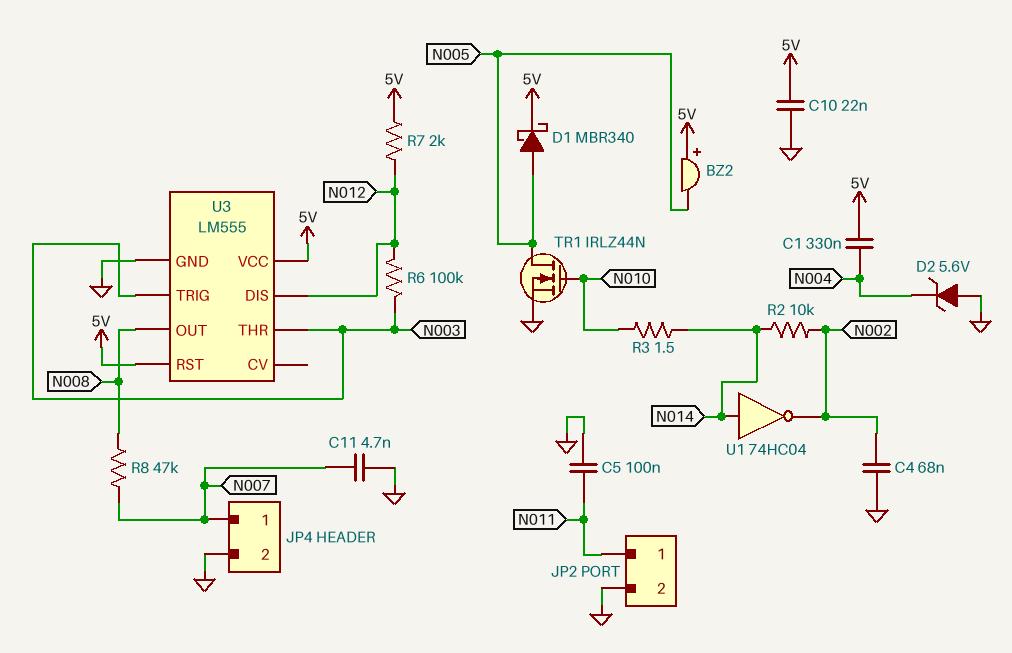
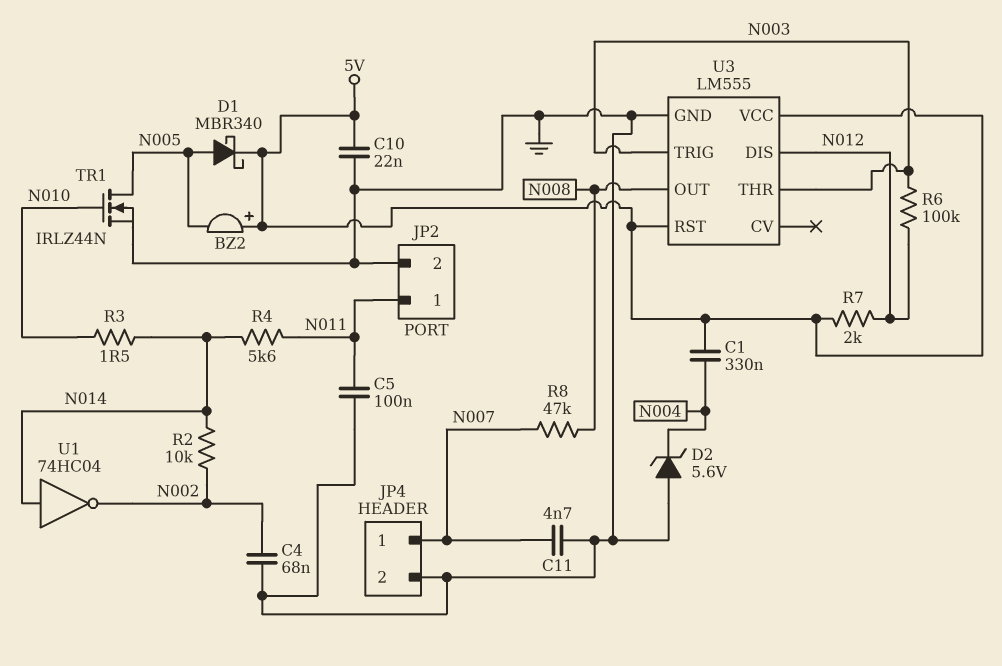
R4: none -> 5.6k (N011, N014)

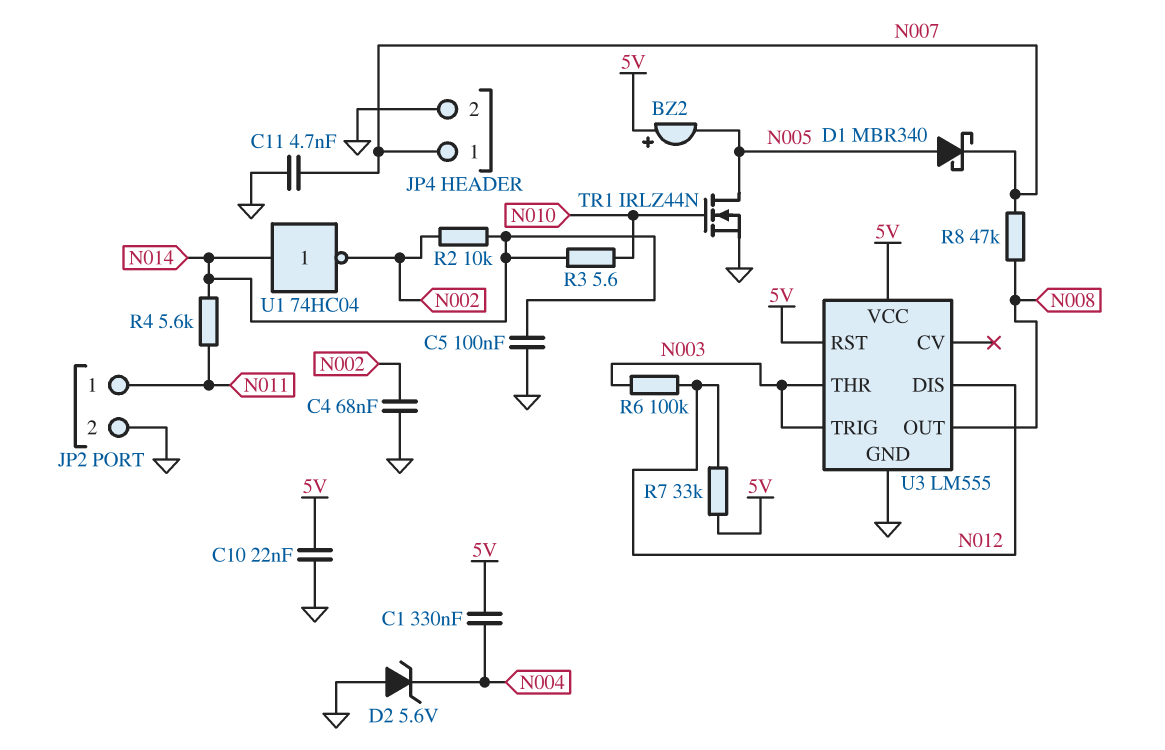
C5: 100nF (GND, N011) -> 100nF (GND, N014)
D1: schottky MBR340 (A N005, K 5V) -> schottky MBR340 (A N005, K N007)
R3: 1.5 (N010, N014) -> 5.6 (N010, N014)
R7: 2k (5V, N012) -> 33k (5V, N012)

